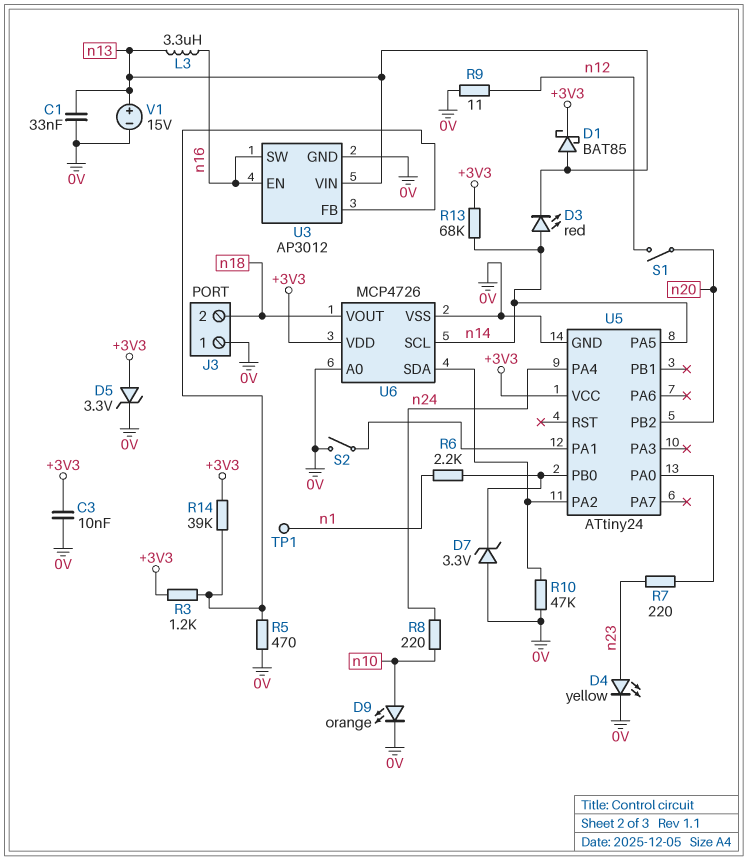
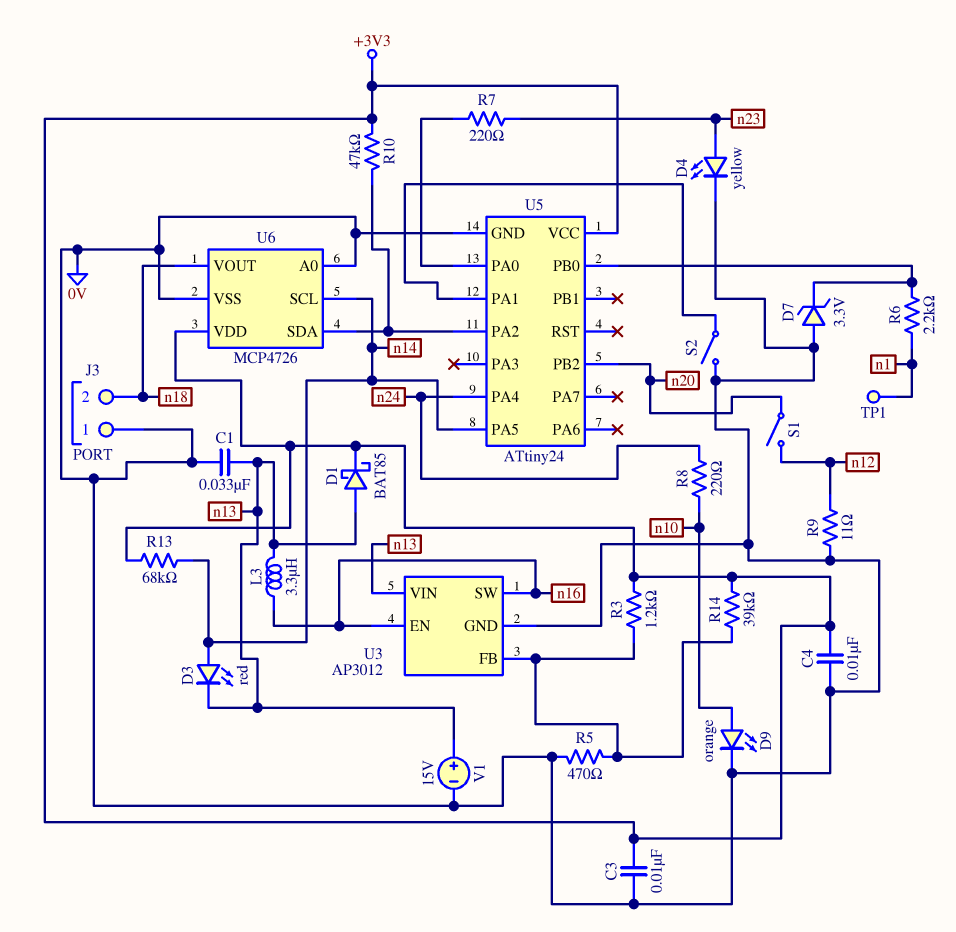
C4: none -> 10nF (+3V3, 0V)
D5: zener 3.3V (A +3V3, K 0V) -> none
R10: 47k (0V, U5/PA2) -> 47k (+3V3, U5/PA2)

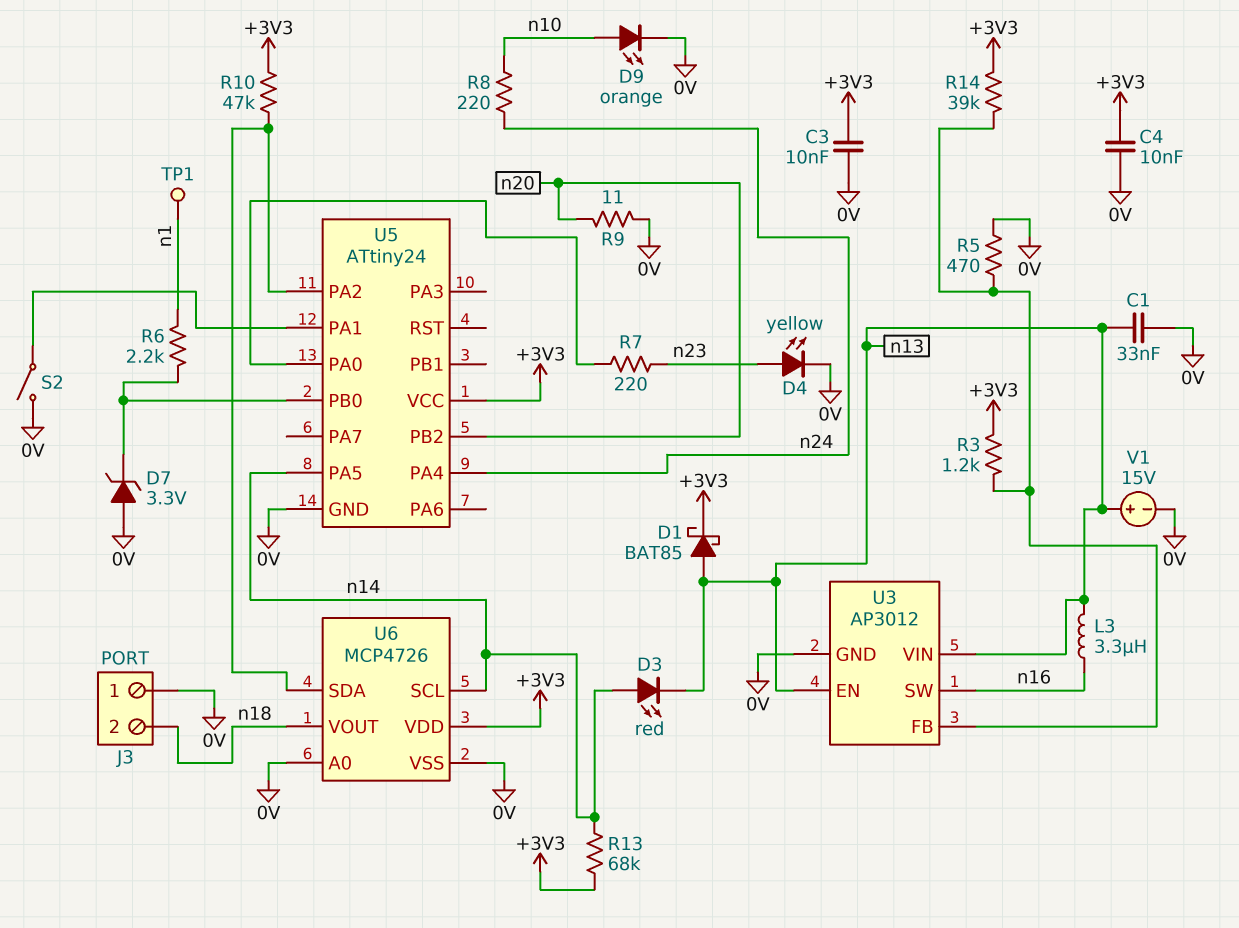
R9: 11 (0V, n12) -> 11 (0V, n20)
S1: switch (n12, n20) -> none
U3 pin EN: n16 -> n13

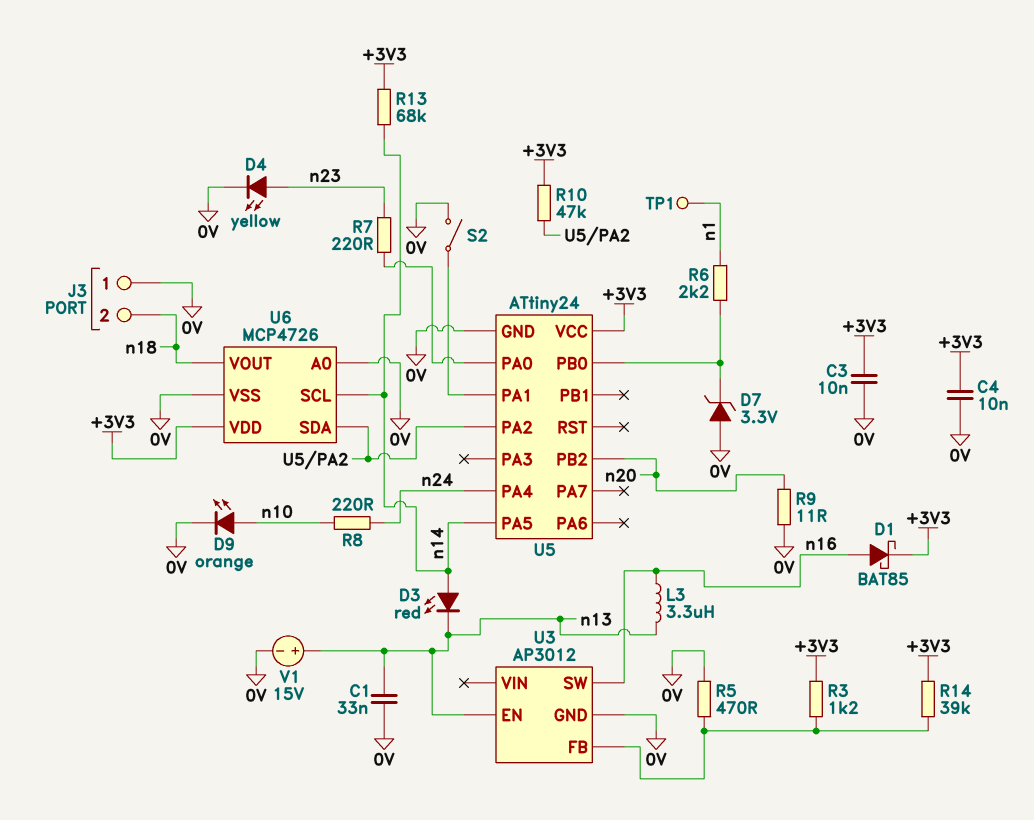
D1: schottky BAT85 (A n13, K +3V3) -> schottky BAT85 (A n16, K +3V3)
U3 pin VIN: n13 -> none

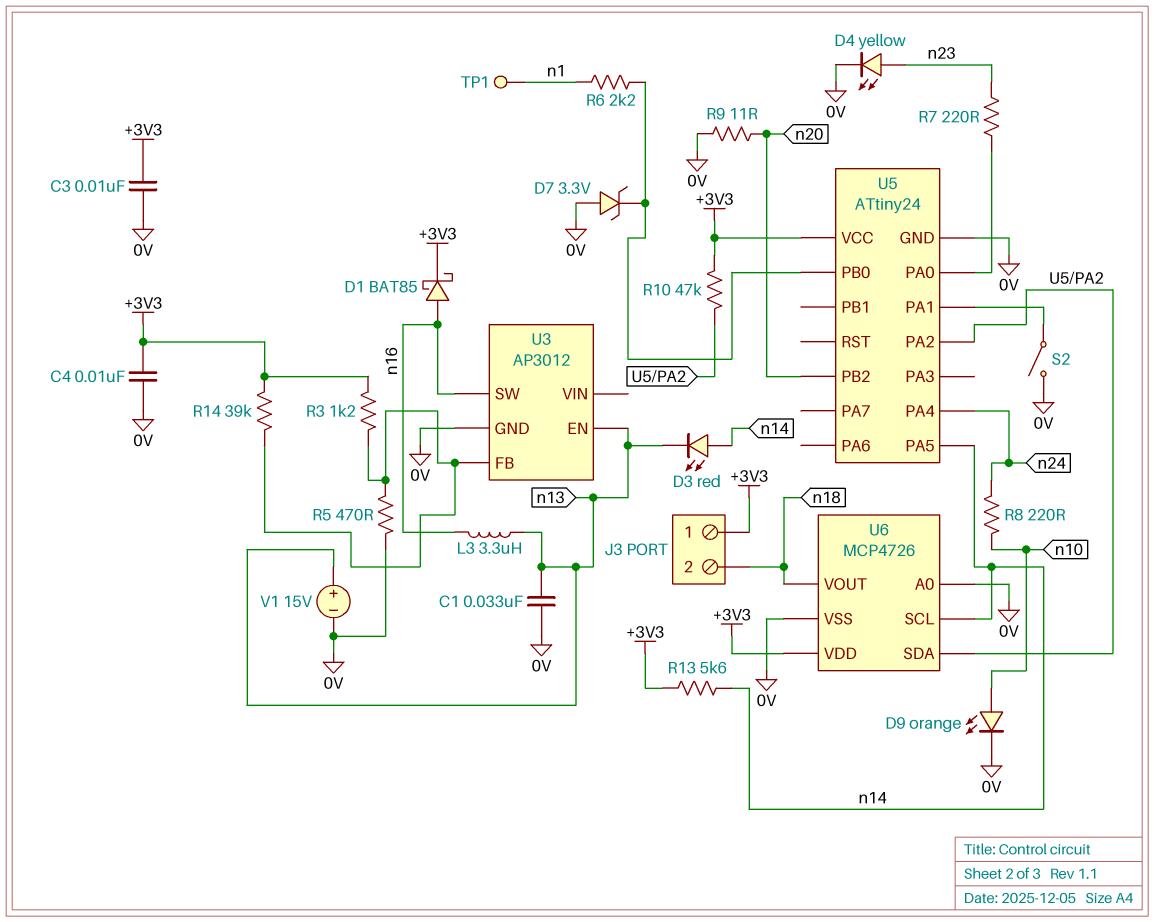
J3 pin 1: 0V -> +3V3
R13: 68k (+3V3, n14) -> 5.6k (+3V3, n14)

